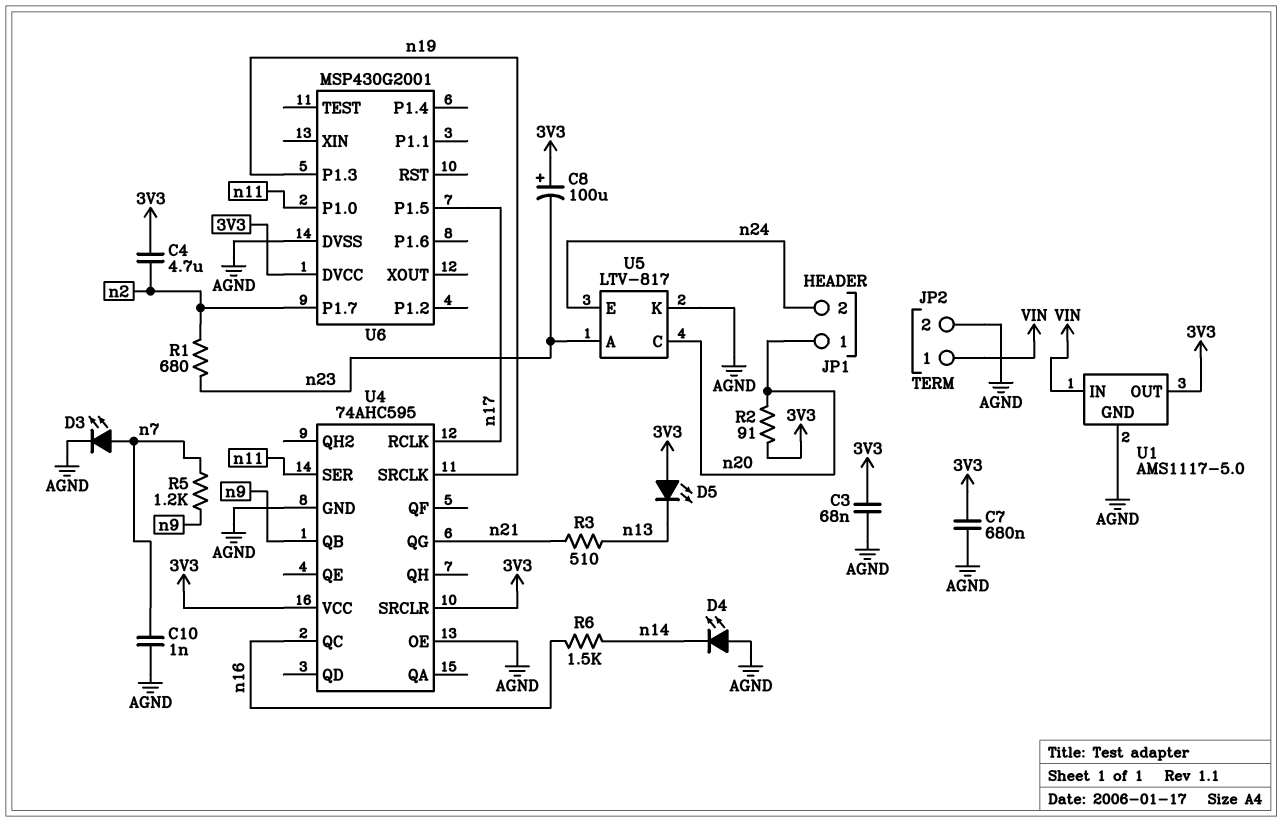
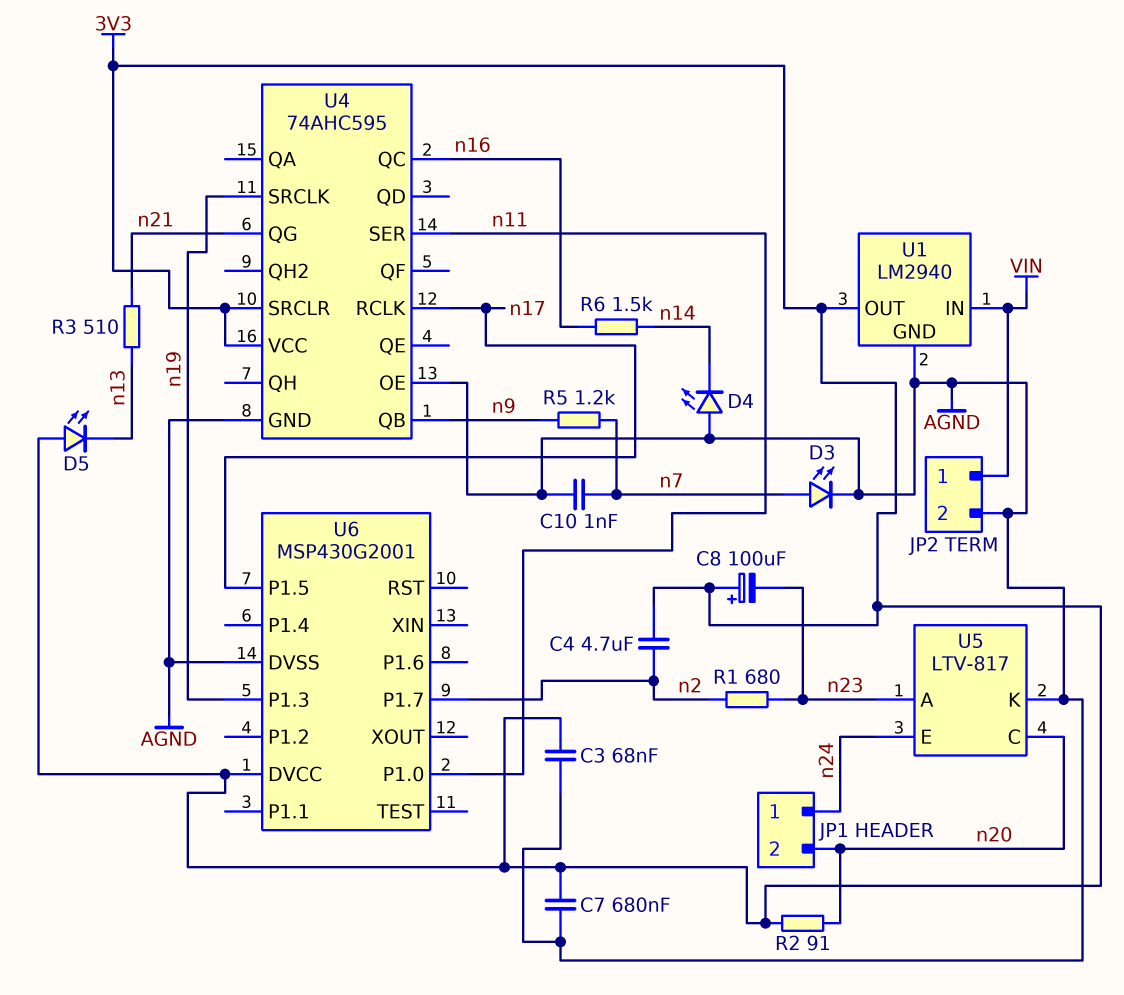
JP1 pin 1: n20 -> n24
JP1 pin 2: n24 -> n20
U1: AMS1117-5.0 -> LM2940

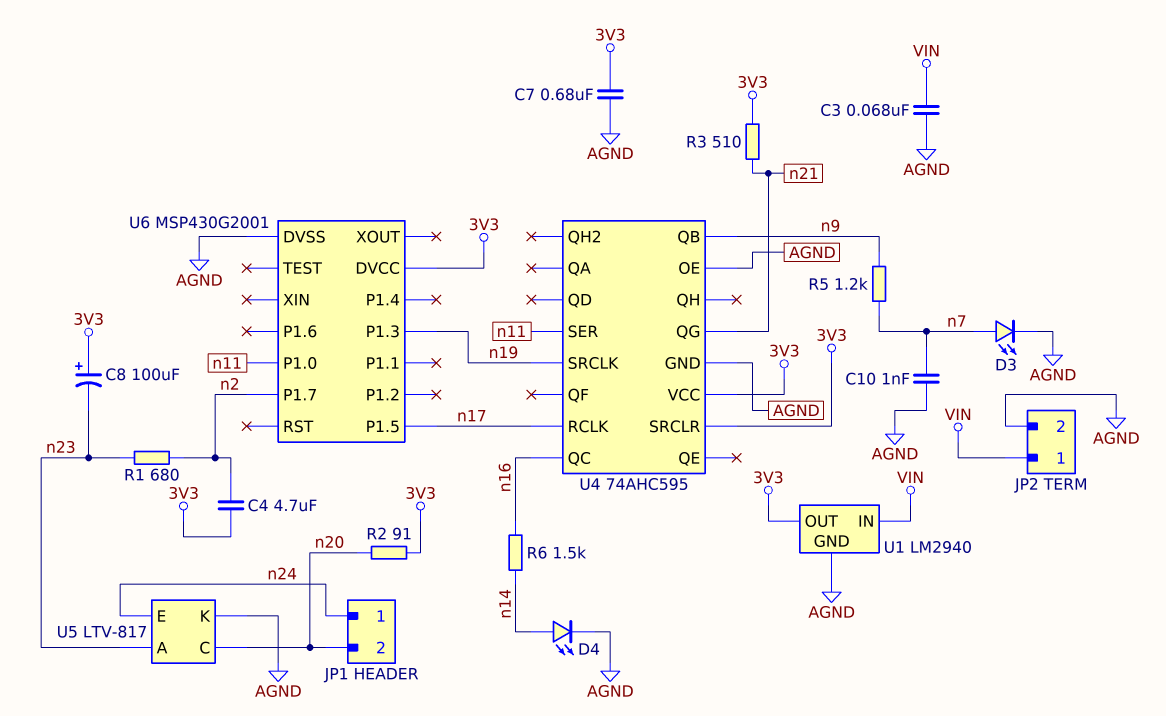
C3: 68nF (3V3, AGND) -> 68nF (AGND, VIN)
D4: LED (A AGND, K n14) -> LED (A n14, K AGND)
D5: LED (A 3V3, K n13) -> none
R3: 510 (n13, n21) -> 510 (3V3, n21)

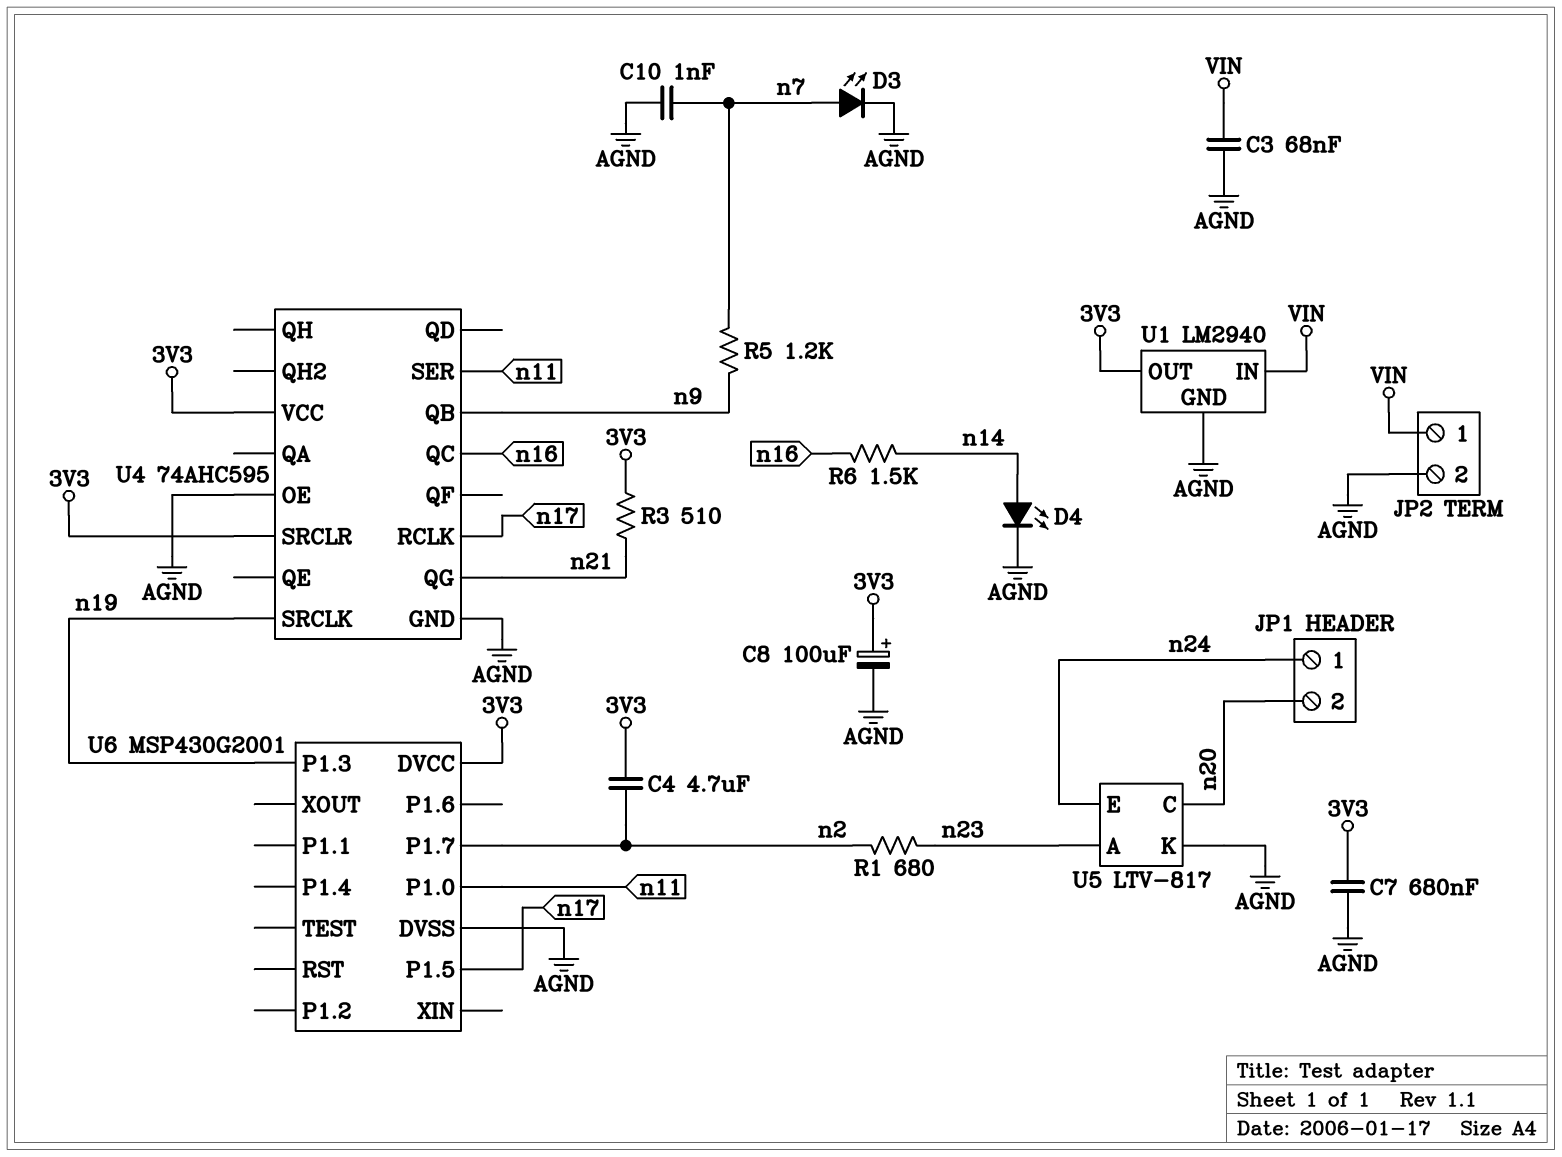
C8: 100uF (plus 3V3, minus n23) -> 100uF (plus 3V3, minus AGND)
R2: 91 (3V3, n20) -> none

